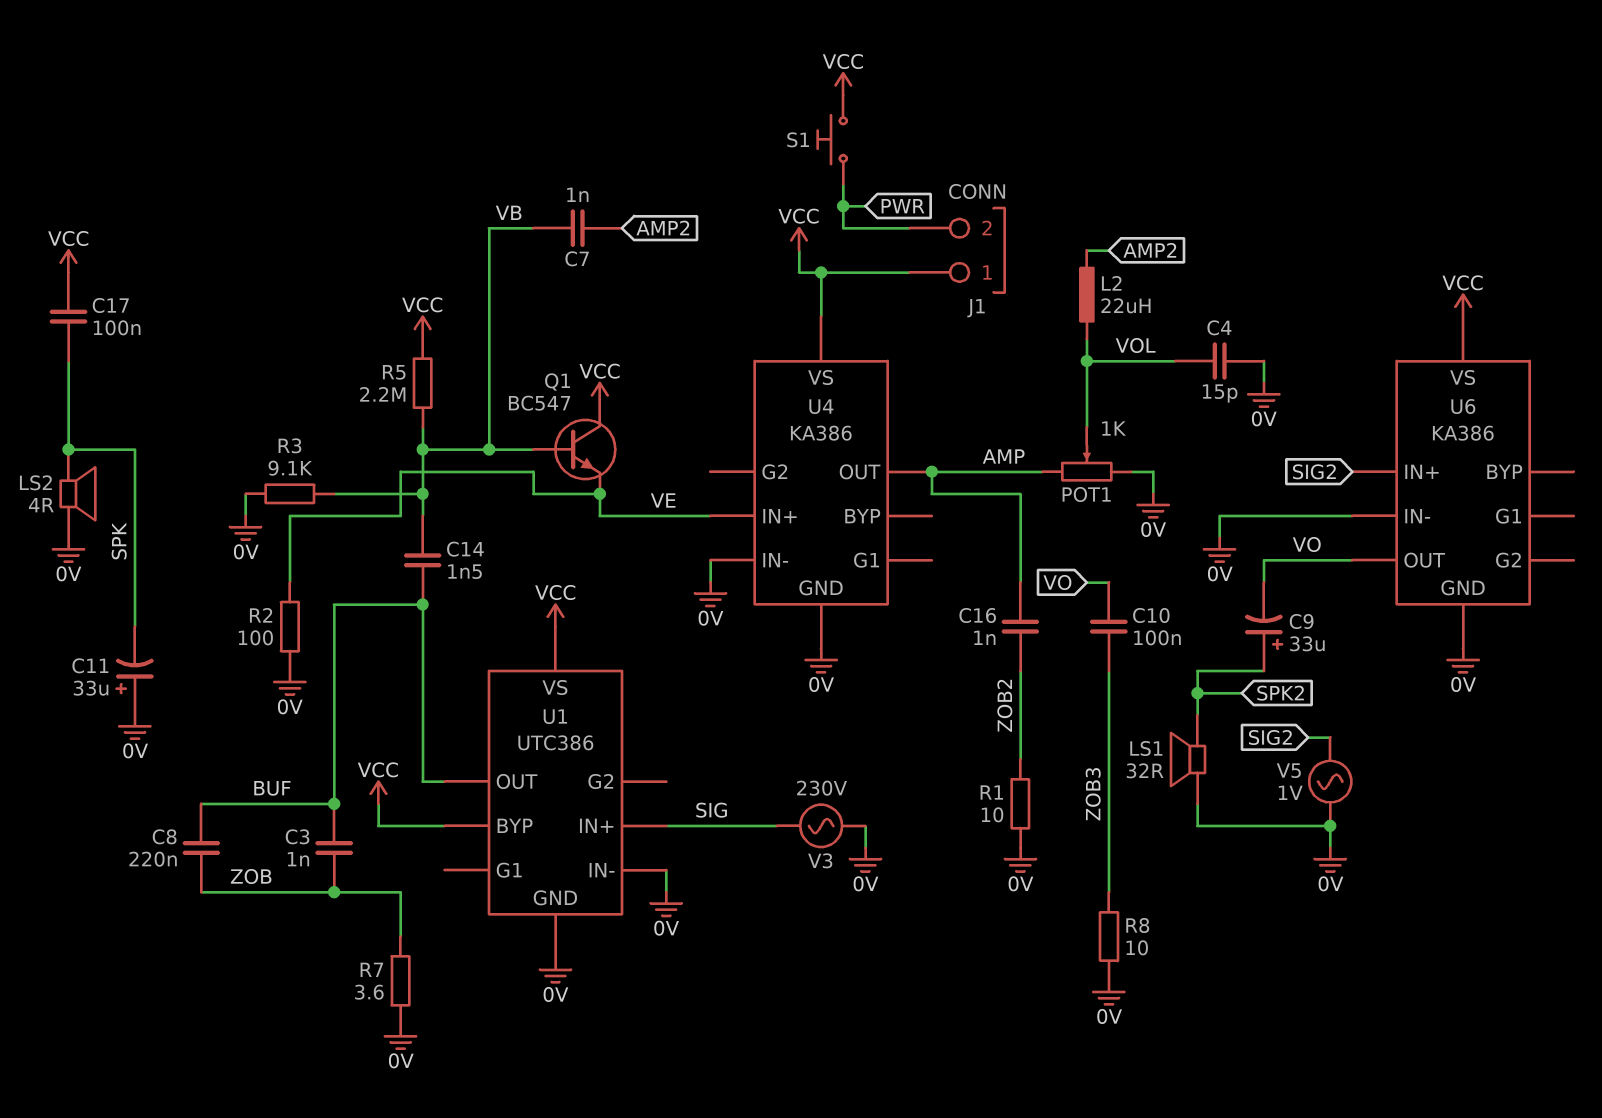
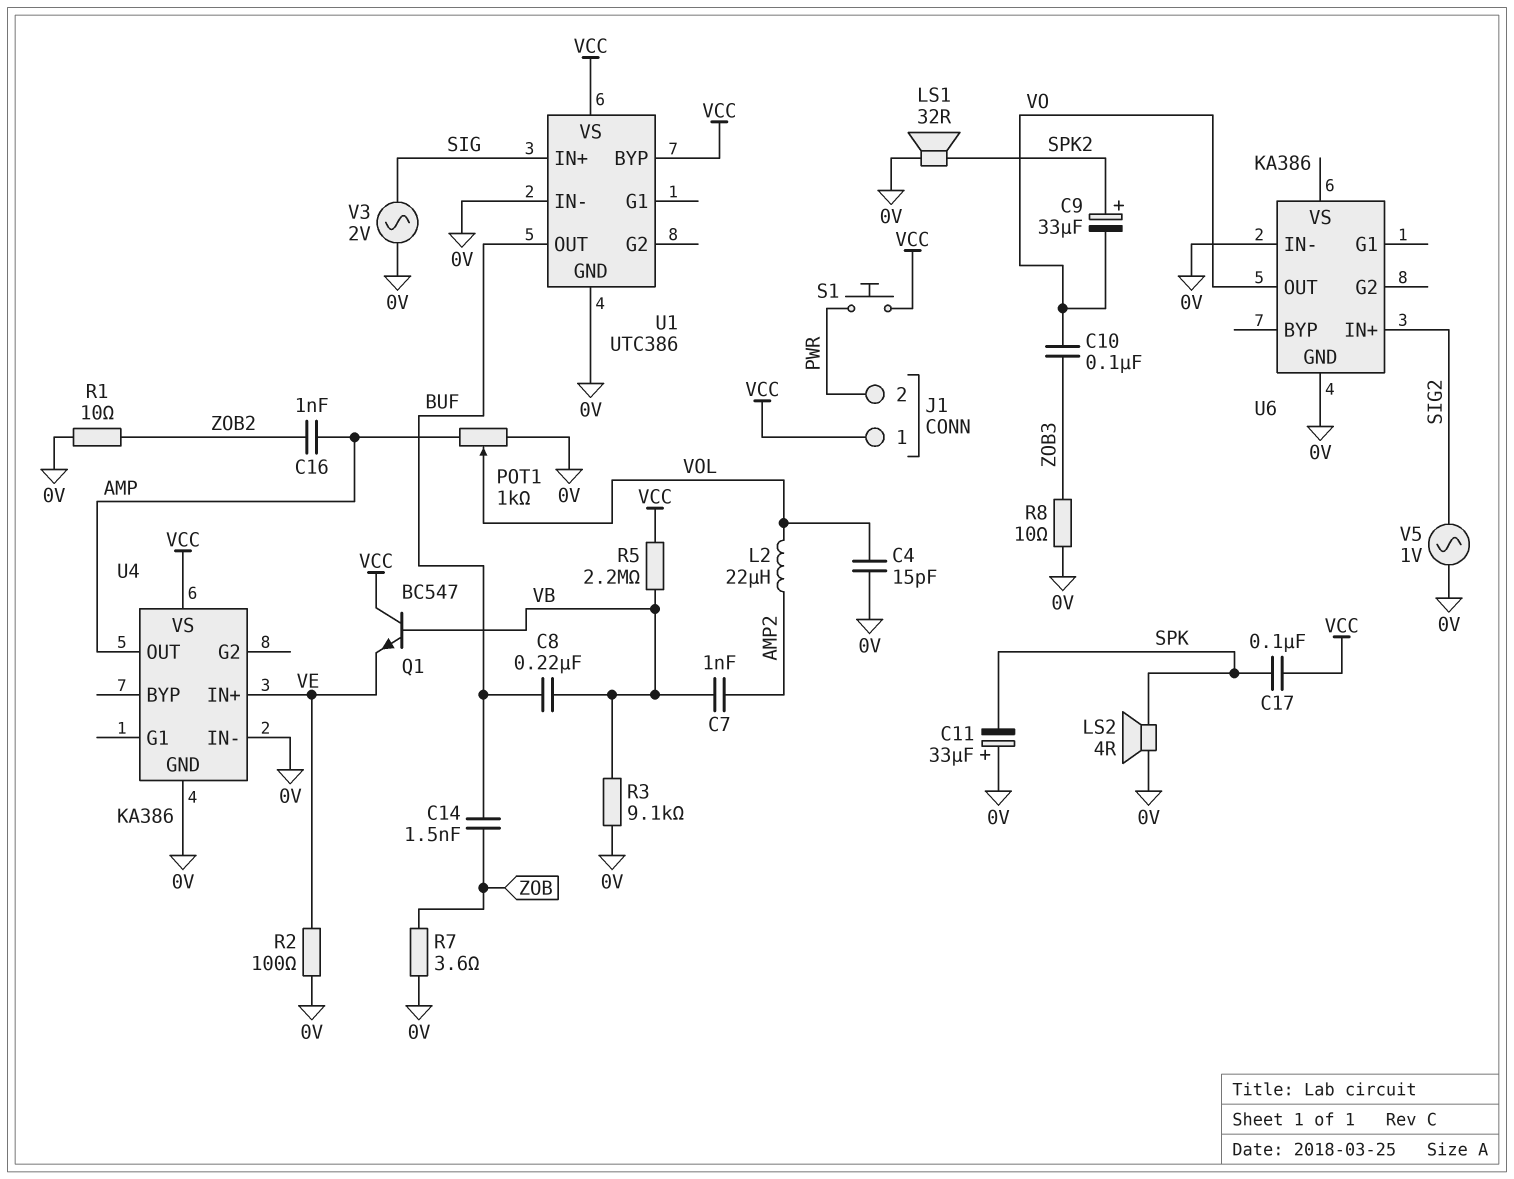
C3: 1nF (BUF, ZOB) -> none
C8: 220nF (BUF, ZOB) -> 220nF (BUF, VB)
C14: 1.5nF (BUF, VB) -> 1.5nF (BUF, ZOB)
U6 pin VS: VCC -> none
V3: AC 230V (0V, SIG) -> AC 2V (0V, SIG)

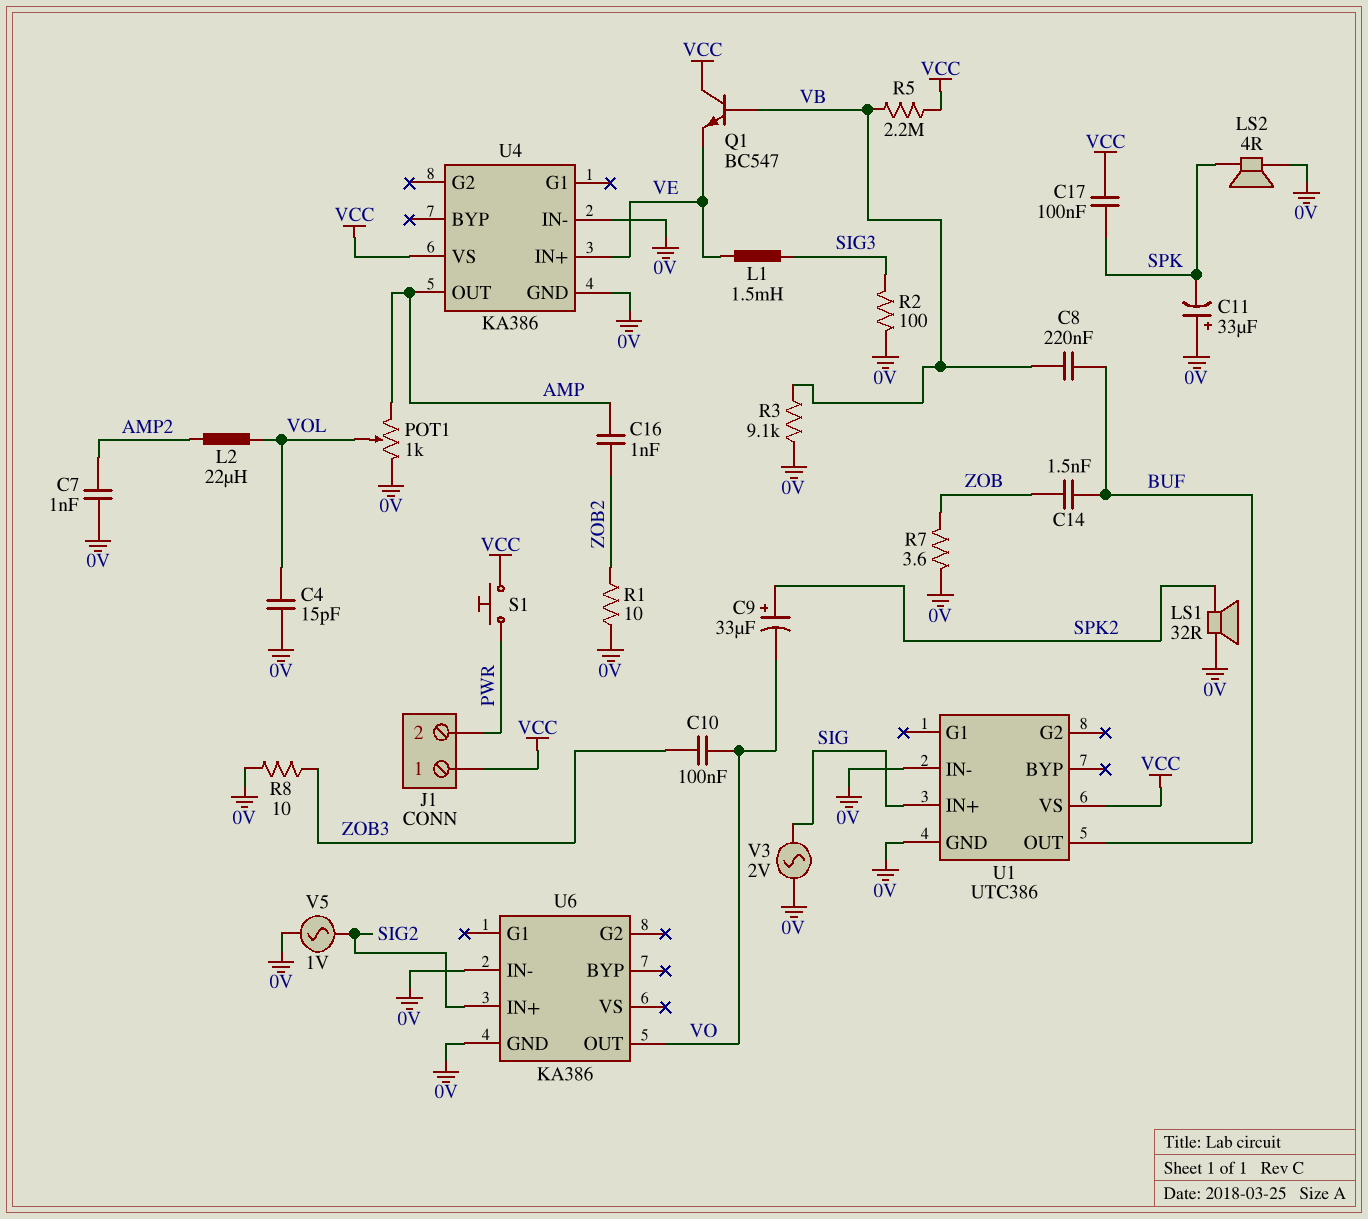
C7: 1nF (AMP2, VB) -> 1nF (0V, AMP2)
L1: none -> 1.5mH (SIG3, VE)
R2: 100 (0V, VE) -> 100 (0V, SIG3)
U1 pin BYP: VCC -> none

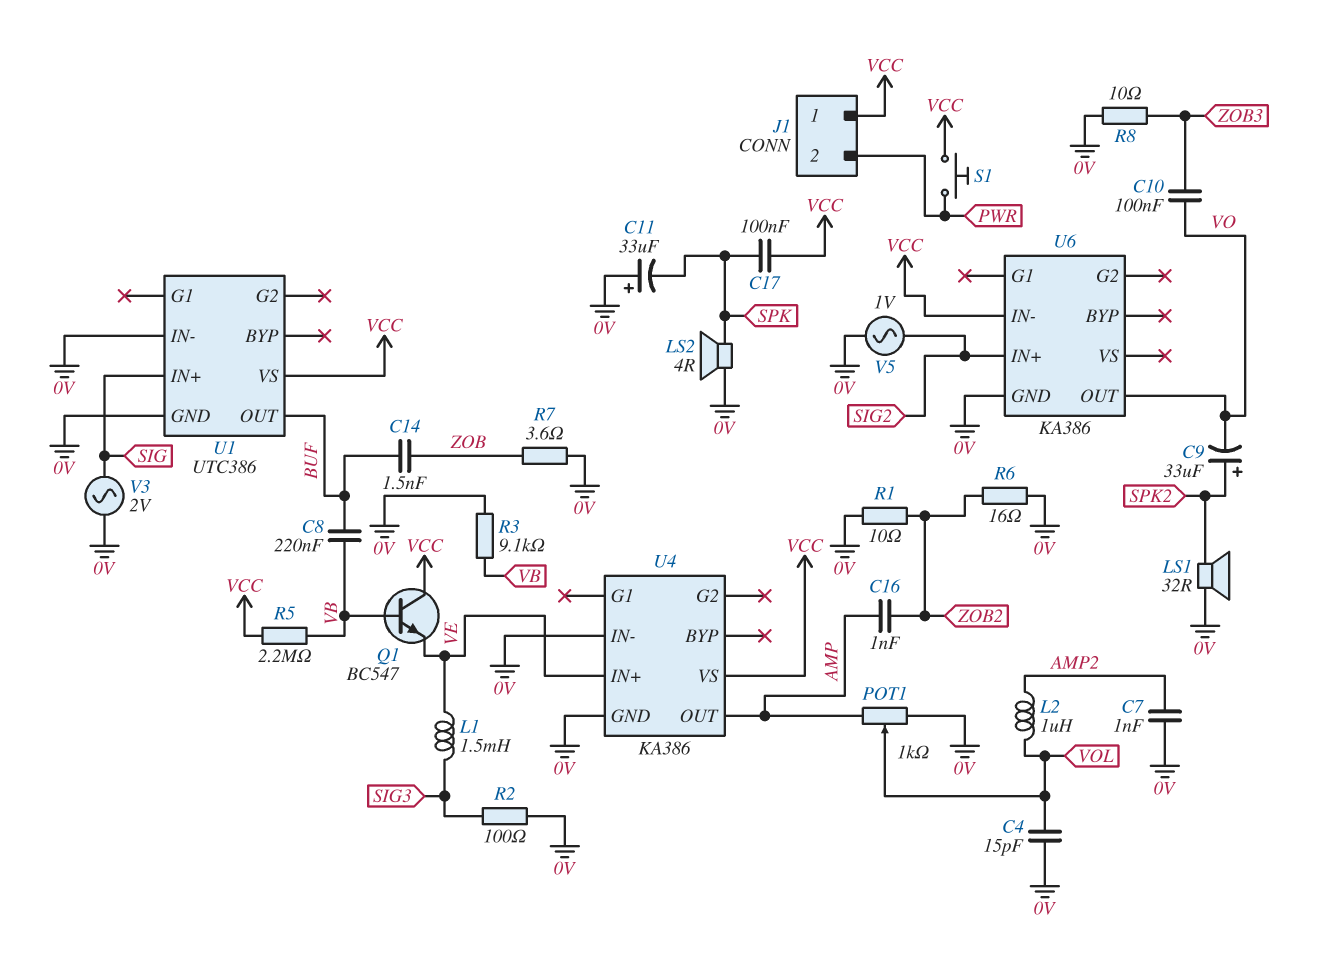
L2: 22uH (AMP2, VOL) -> 1uH (AMP2, VOL)
R6: none -> 16 (0V, ZOB2)
U6 pin IN-: 0V -> VCC

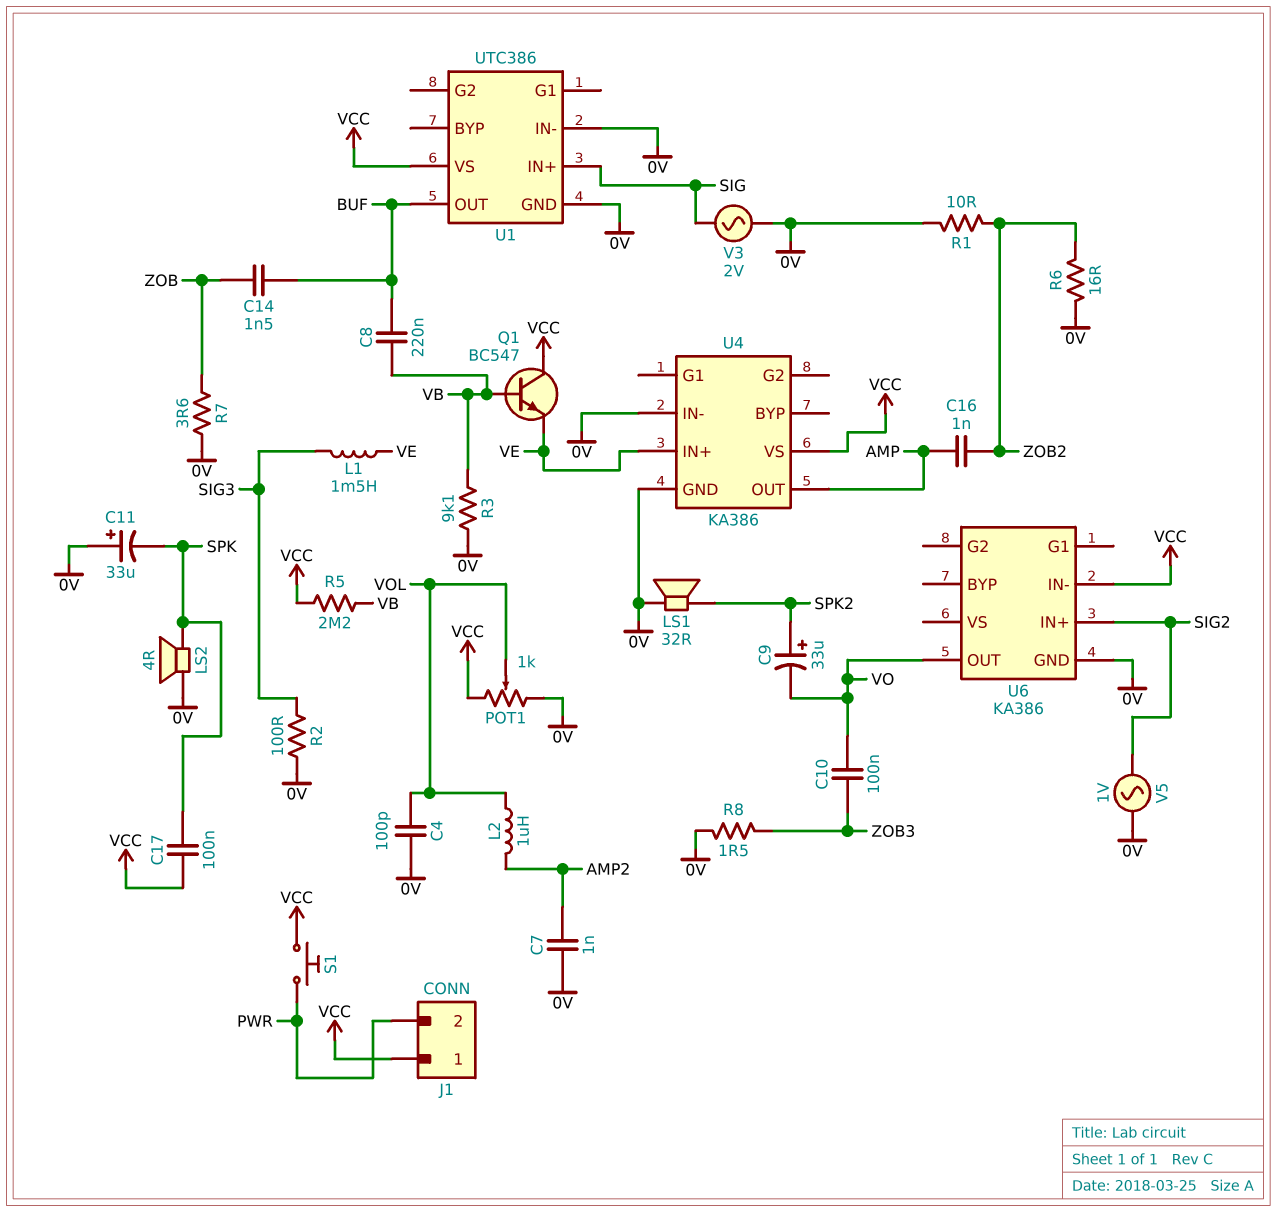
C4: 15pF (0V, VOL) -> 100pF (0V, VOL)
POT1: 1k (0V, AMP, wiper VOL) -> 1k (0V, VCC, wiper VOL)
R8: 10 (0V, ZOB3) -> 1.5 (0V, ZOB3)

